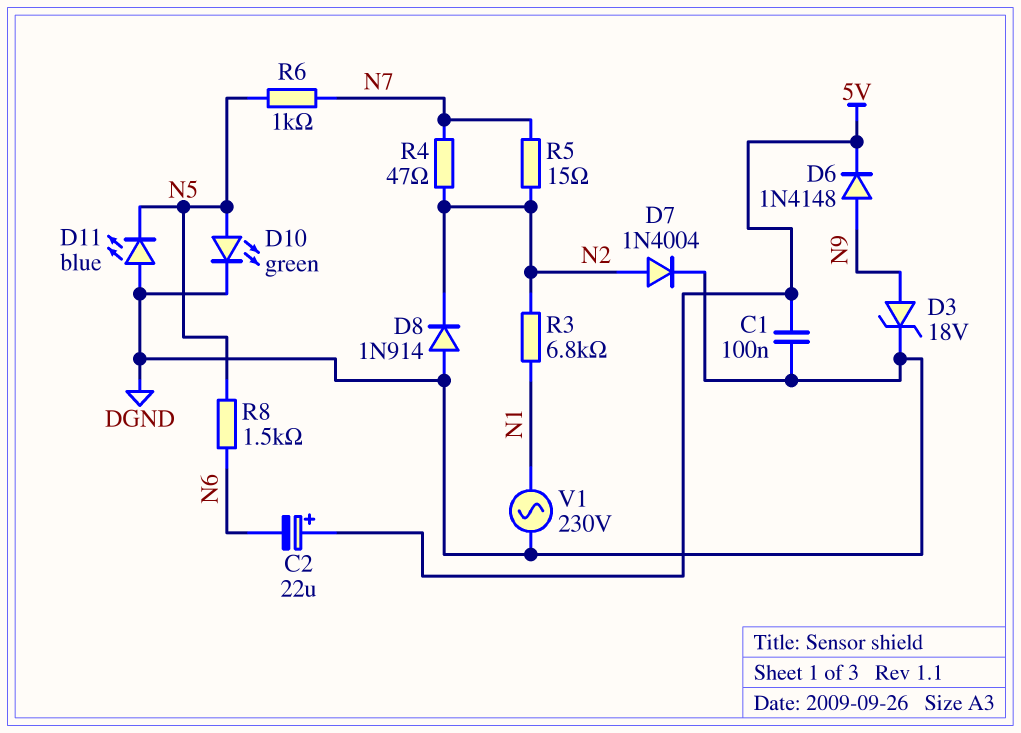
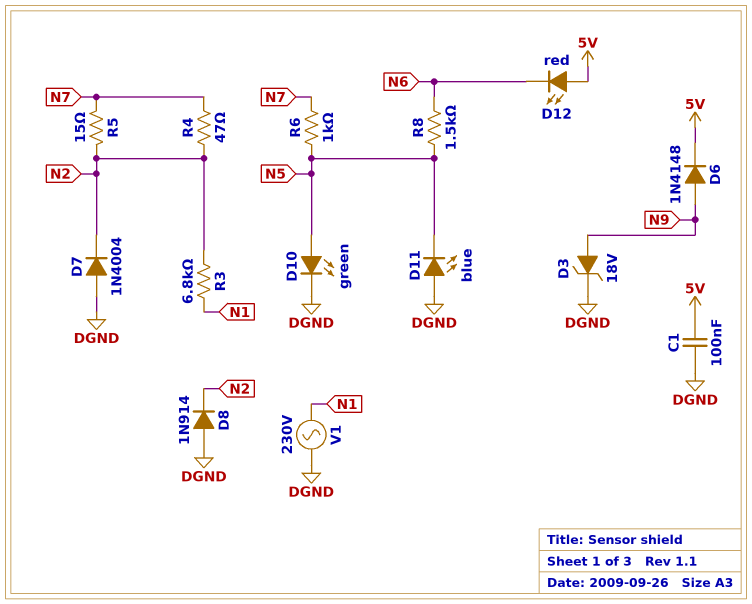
C2: 22uF (plus 5V, minus N6) -> none
D7: diode 1N4004 (A N2, K DGND) -> diode 1N4004 (A DGND, K N2)
D12: none -> LED red (A 5V, K N6)

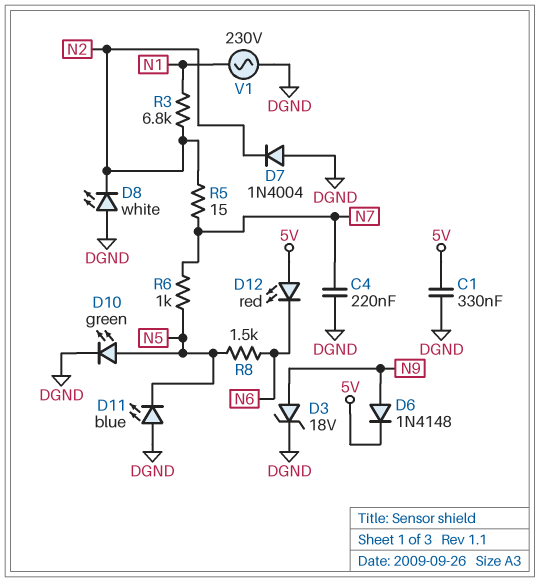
C1: 100nF (5V, DGND) -> 330nF (5V, DGND)
C4: none -> 220nF (DGND, N7)
D8: diode 1N914 (A DGND, K N2) -> LED white (A DGND, K N2)
R4: 47 (N2, N7) -> none

